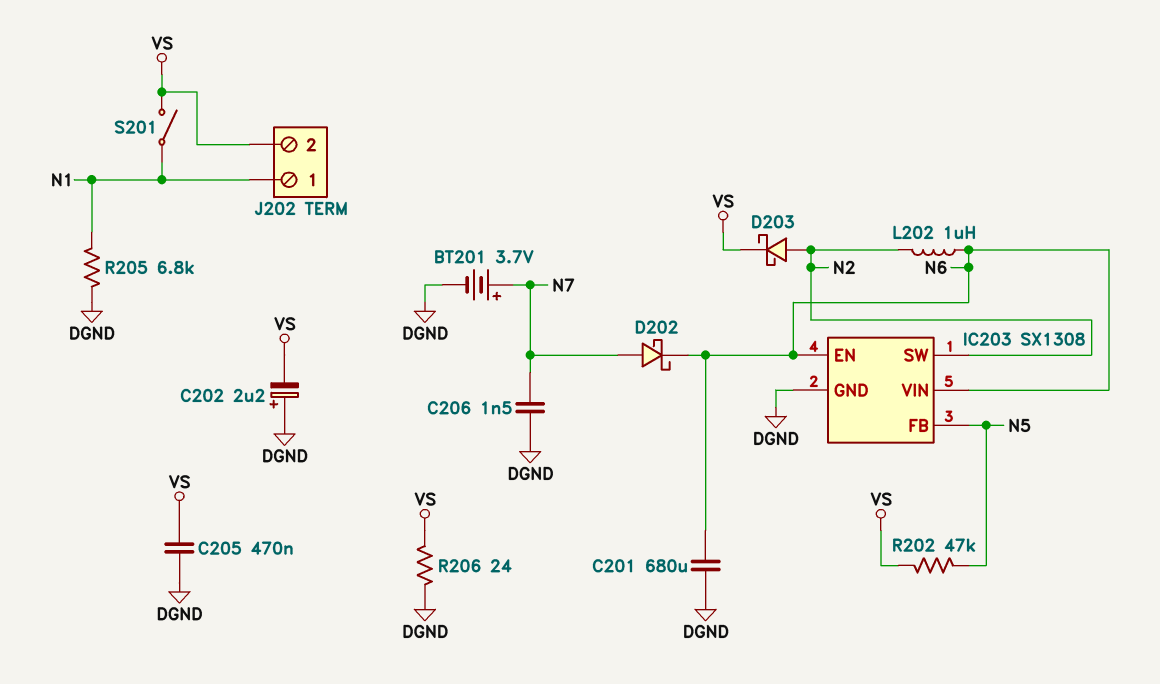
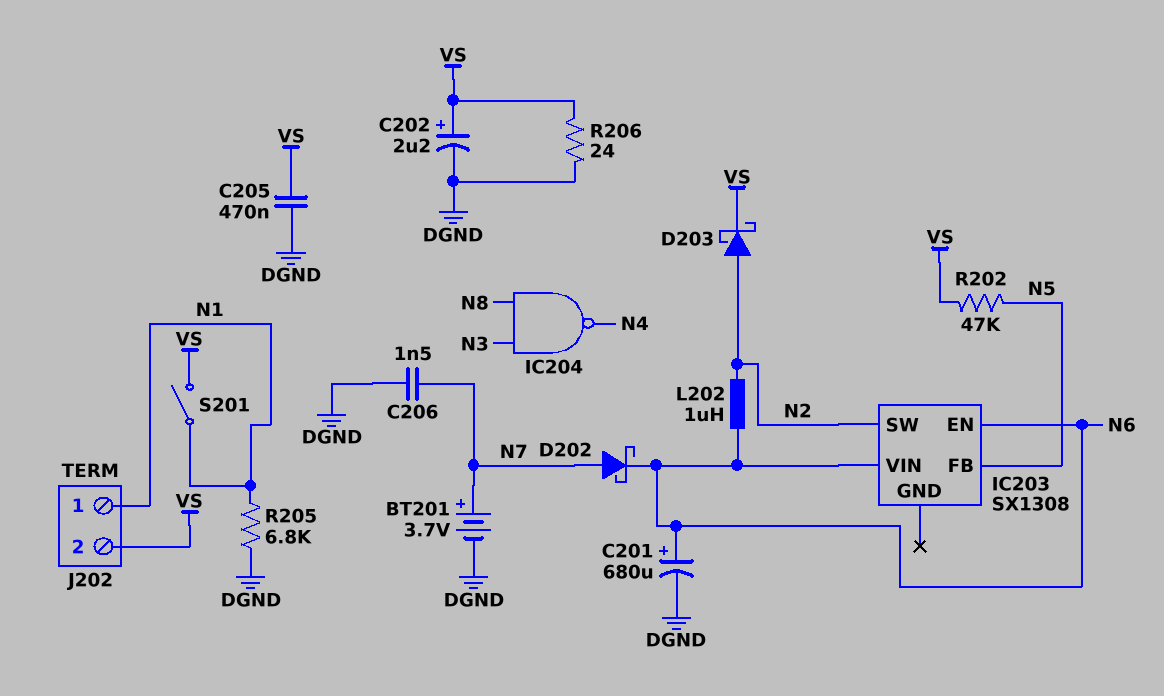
C201: 680uF (DGND, N6) -> 680uF (plus N6, minus DGND)
C202: 2.2uF (plus DGND, minus VS) -> 2.2uF (plus VS, minus DGND)
IC203 pin GND: DGND -> none
IC204: none -> NAND (in N3, in N8, out N4)

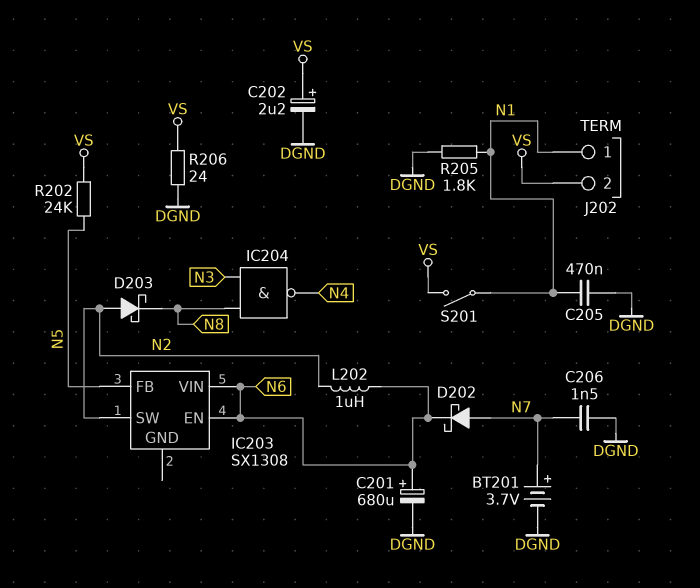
C205: 470nF (DGND, VS) -> 470nF (DGND, N1)
D203: schottky (A N2, K VS) -> schottky (A N2, K N8)
R202: 47k (N5, VS) -> 24k (N5, VS)
R205: 6.8k (DGND, N1) -> 1.8k (DGND, N1)

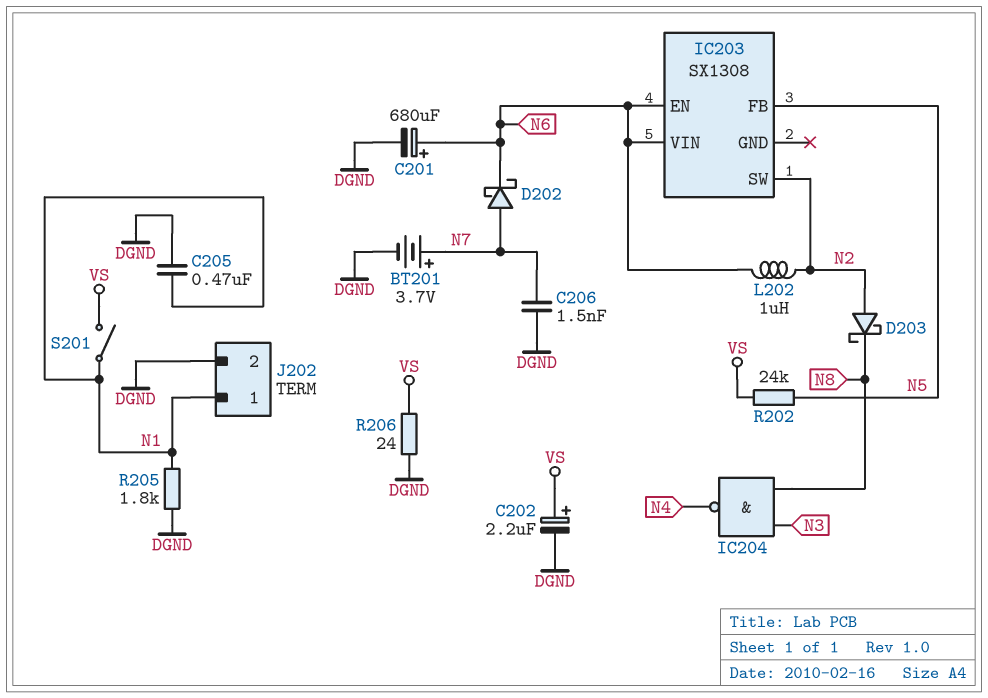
J202 pin 2: VS -> DGND

